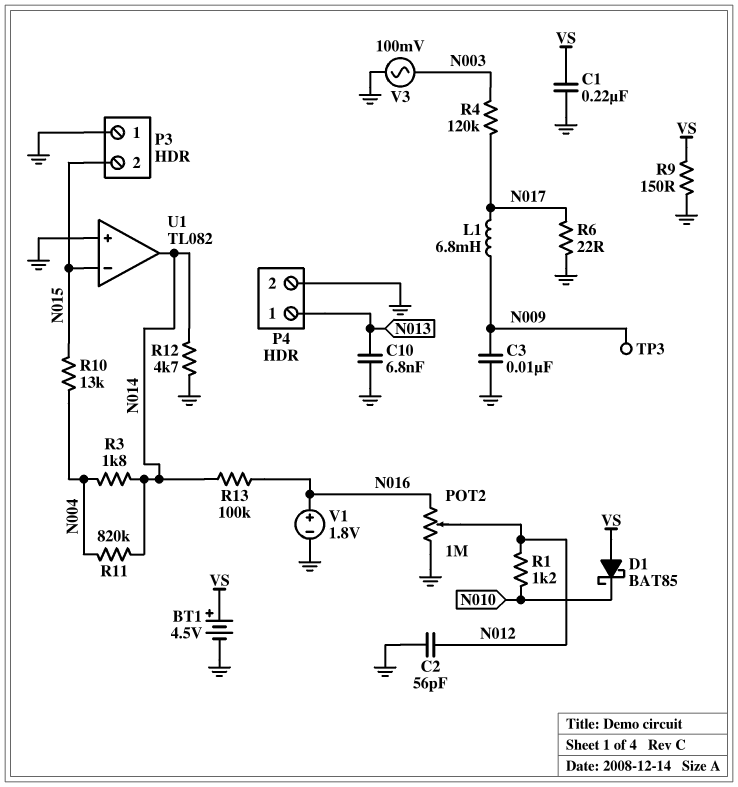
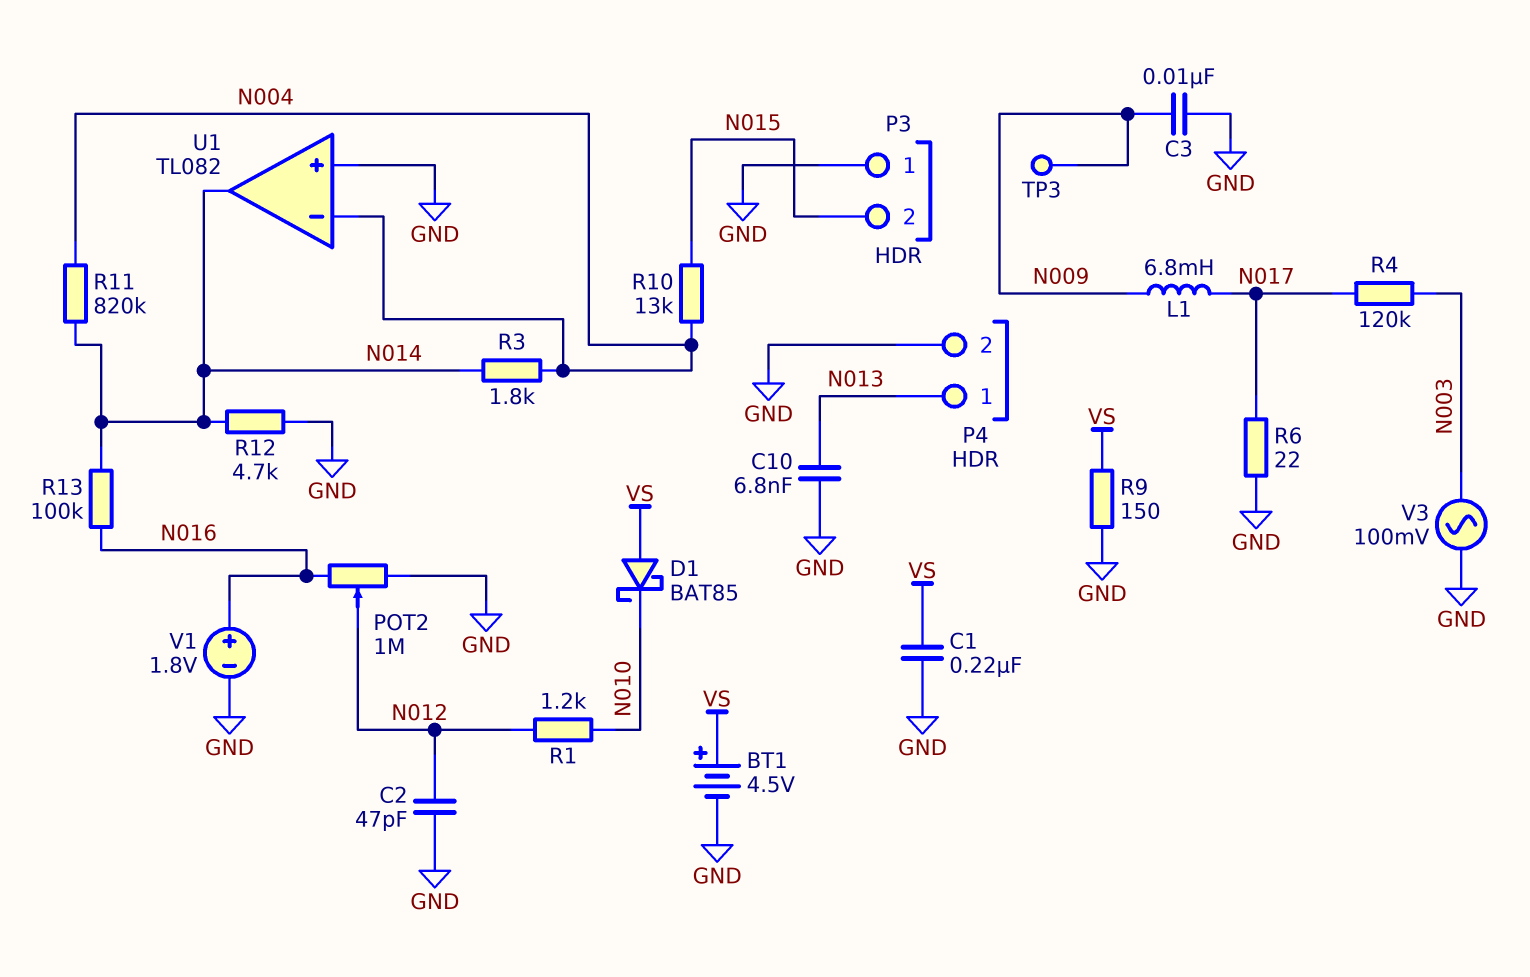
C2: 56pF (GND, N012) -> 47pF (GND, N012)
U1 pin in-: N015 -> N004

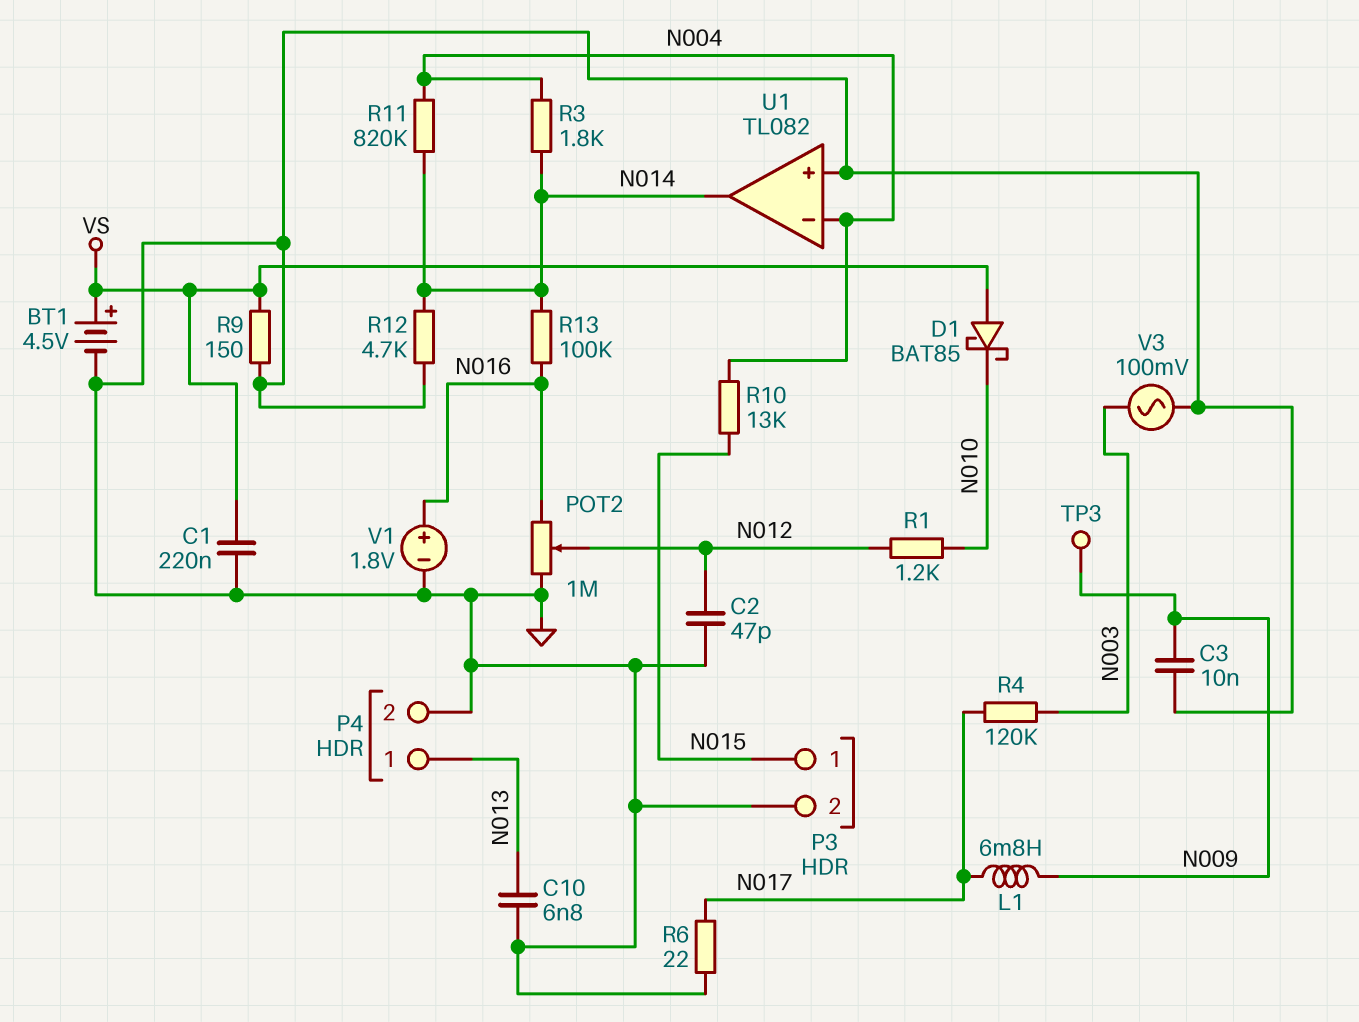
P3 pin 1: GND -> N015
P3 pin 2: N015 -> GND

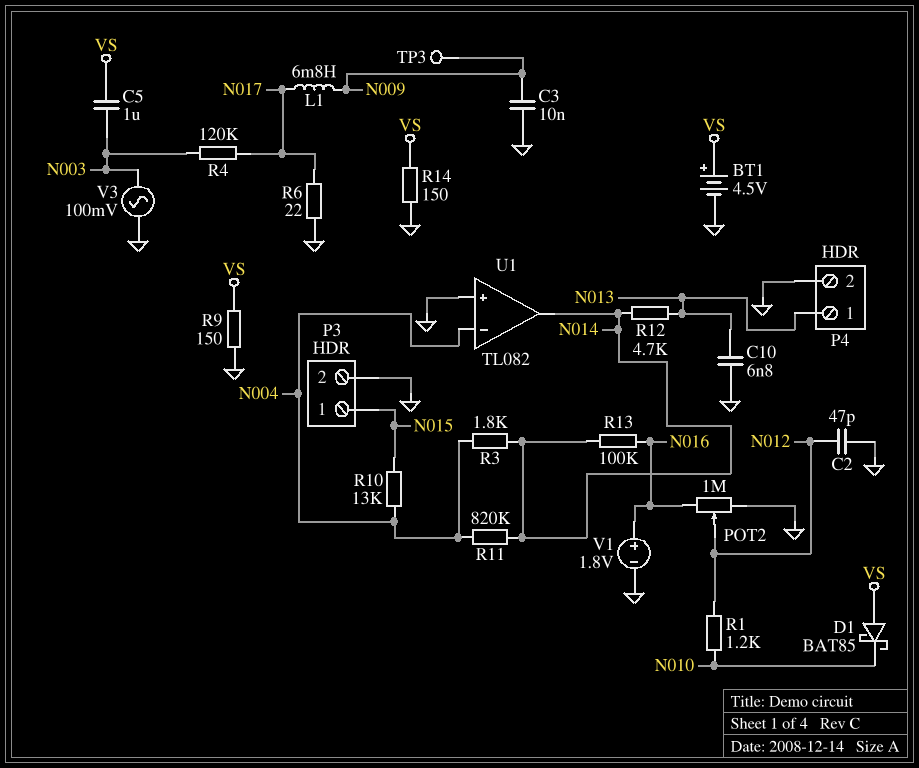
C1: 220nF (GND, VS) -> none
C5: none -> 1uF (N003, VS)
R12: 4.7k (GND, N014) -> 4.7k (N013, N014)
R14: none -> 150 (GND, VS)

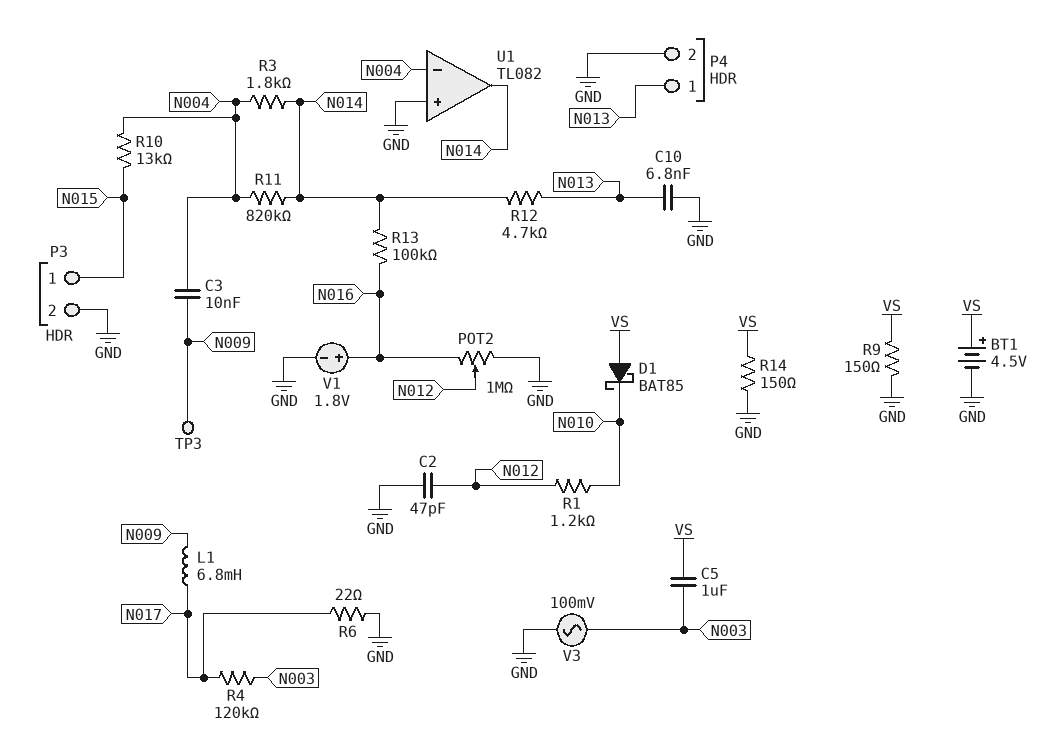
C3: 10nF (GND, N009) -> 10nF (N004, N009)

